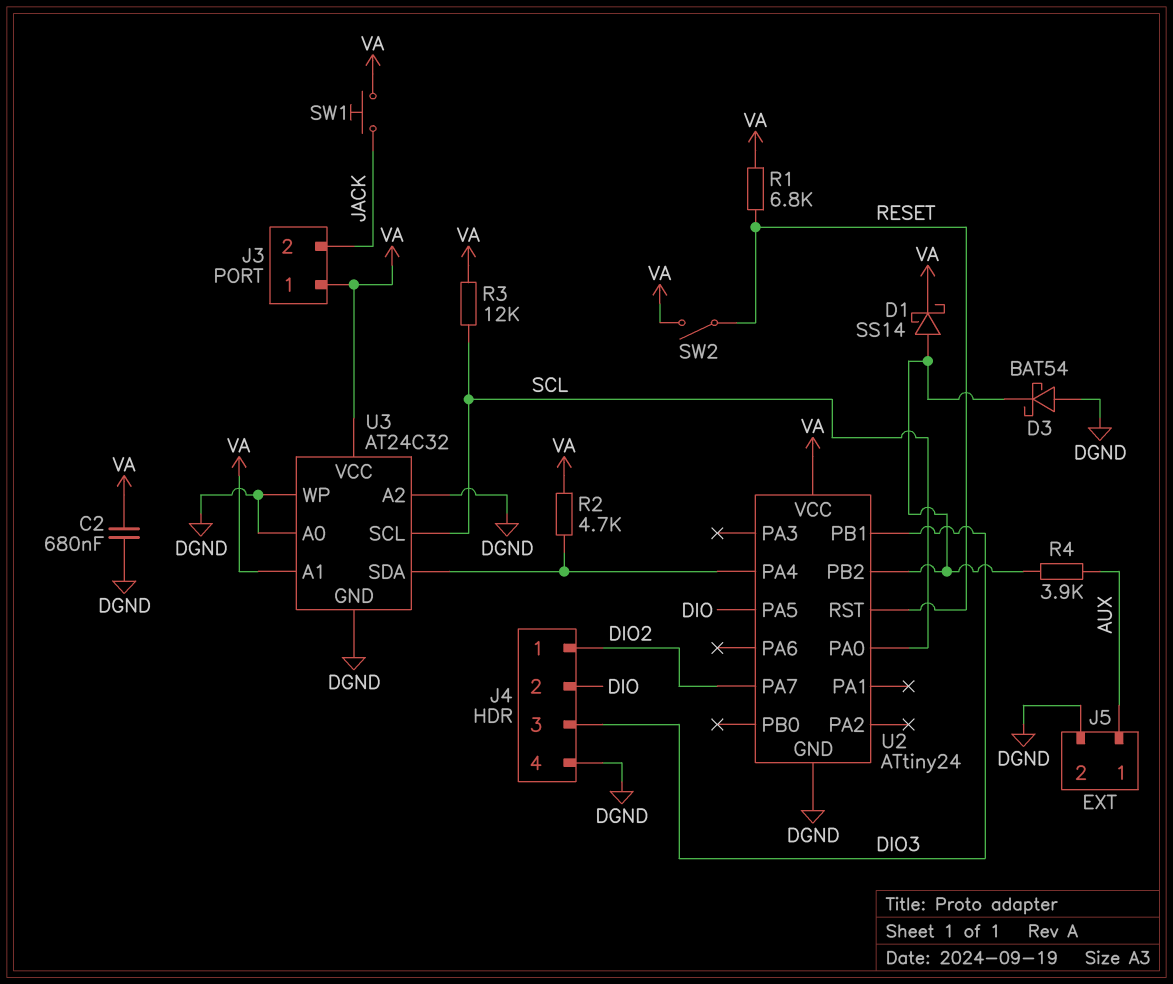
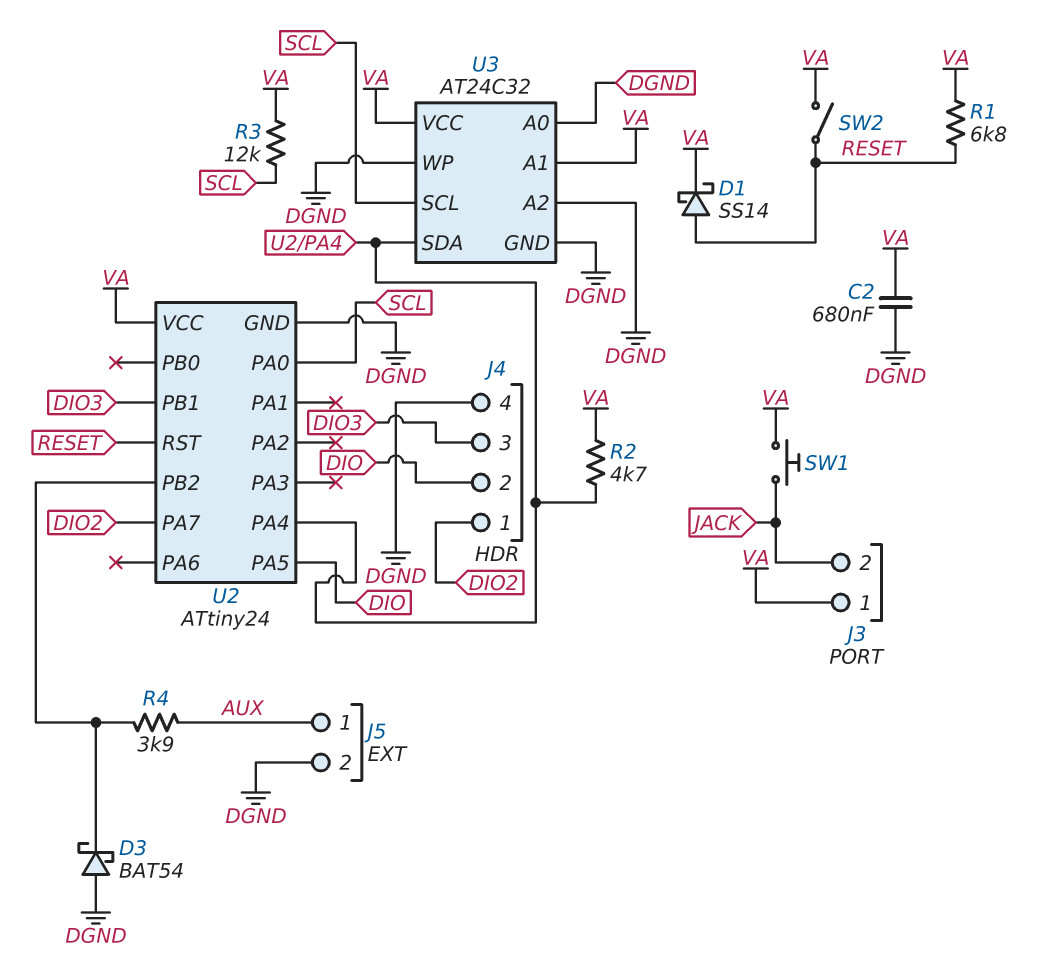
D1: schottky SS14 (A U2/PB2, K VA) -> schottky SS14 (A RESET, K VA)

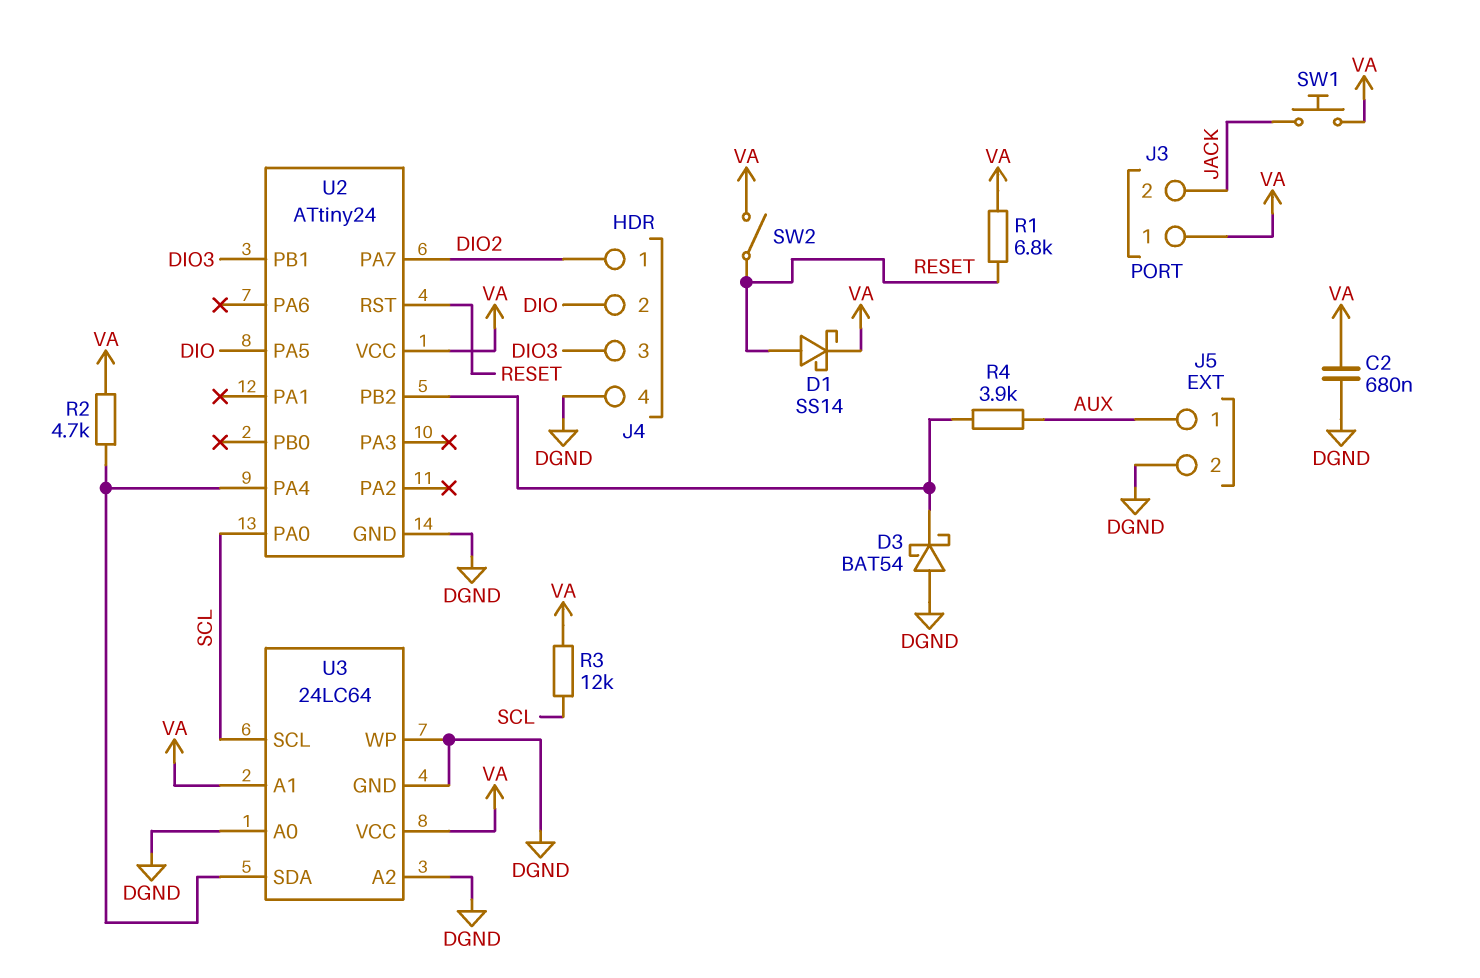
U3: AT24C32 -> 24LC64

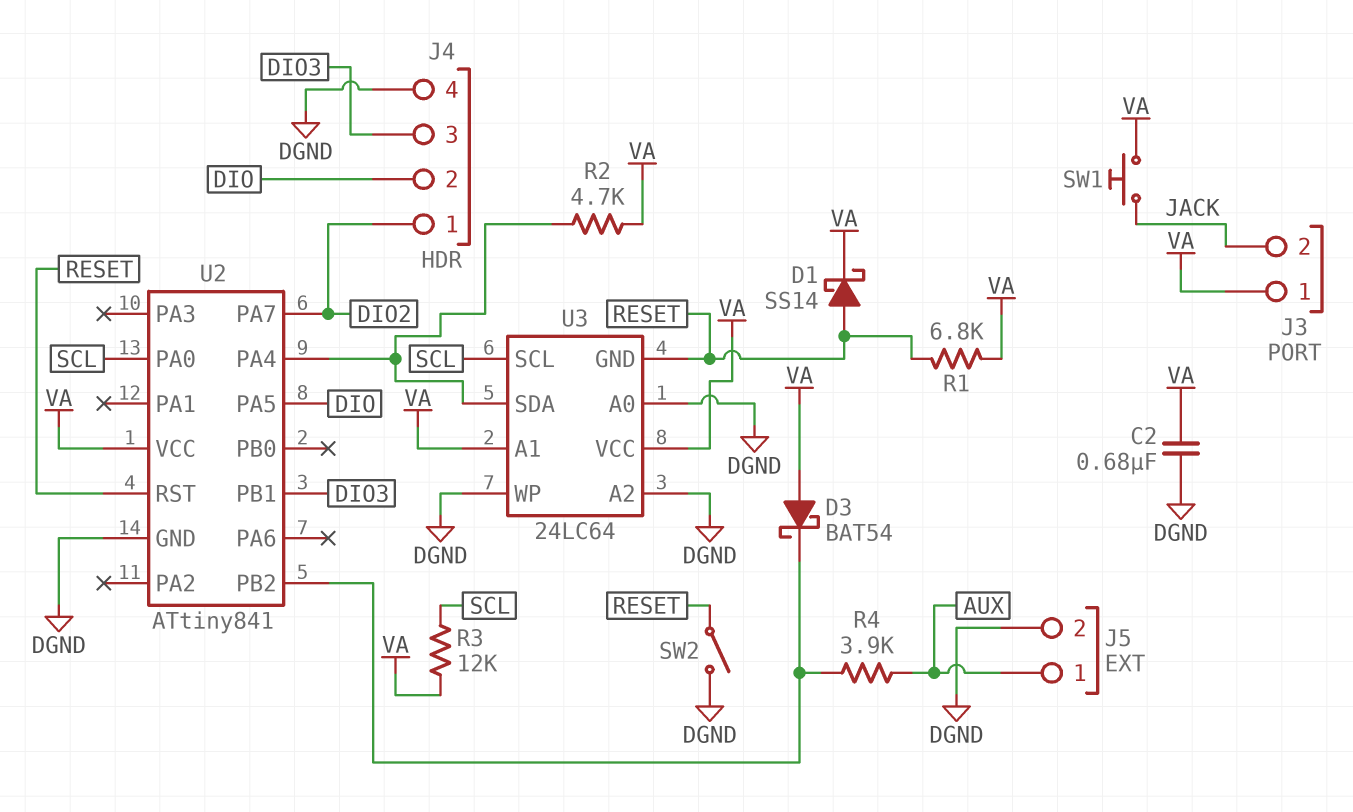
D3: schottky BAT54 (A DGND, K U2/PB2) -> schottky BAT54 (A VA, K U2/PB2)
SW2: switch (RESET, VA) -> switch (DGND, RESET)
U2: ATtiny24 -> ATtiny841
U3 pin GND: DGND -> RESET

